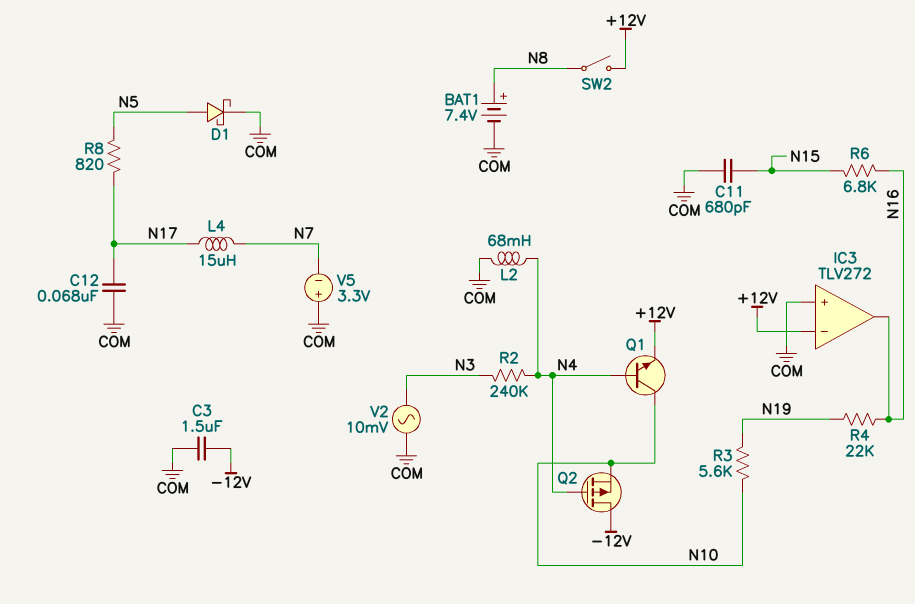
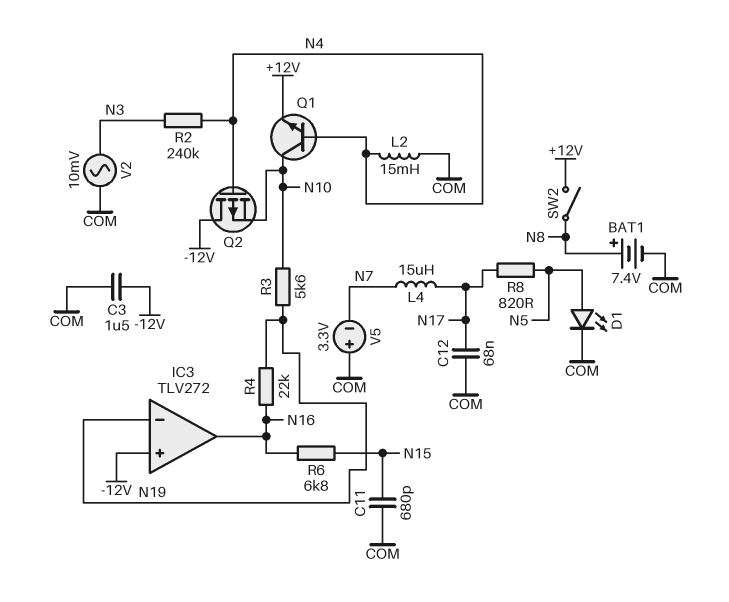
D1: schottky (A N5, K COM) -> LED (A N5, K COM)
IC3 pin in+: COM -> -12V
IC3 pin in-: +12V -> N19
L2: 68mH (COM, N4) -> 15mH (COM, N4)

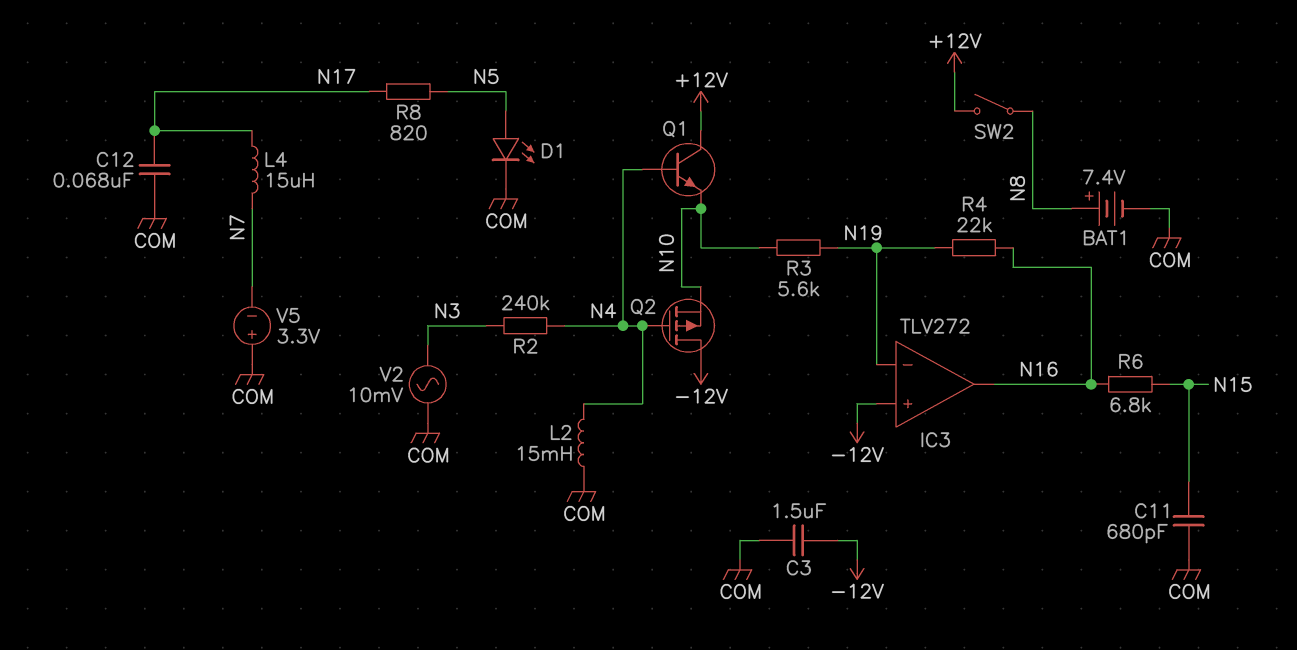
Q1: NPN (B N4, C N10, E +12V) -> NPN (B N4, C +12V, E N10)

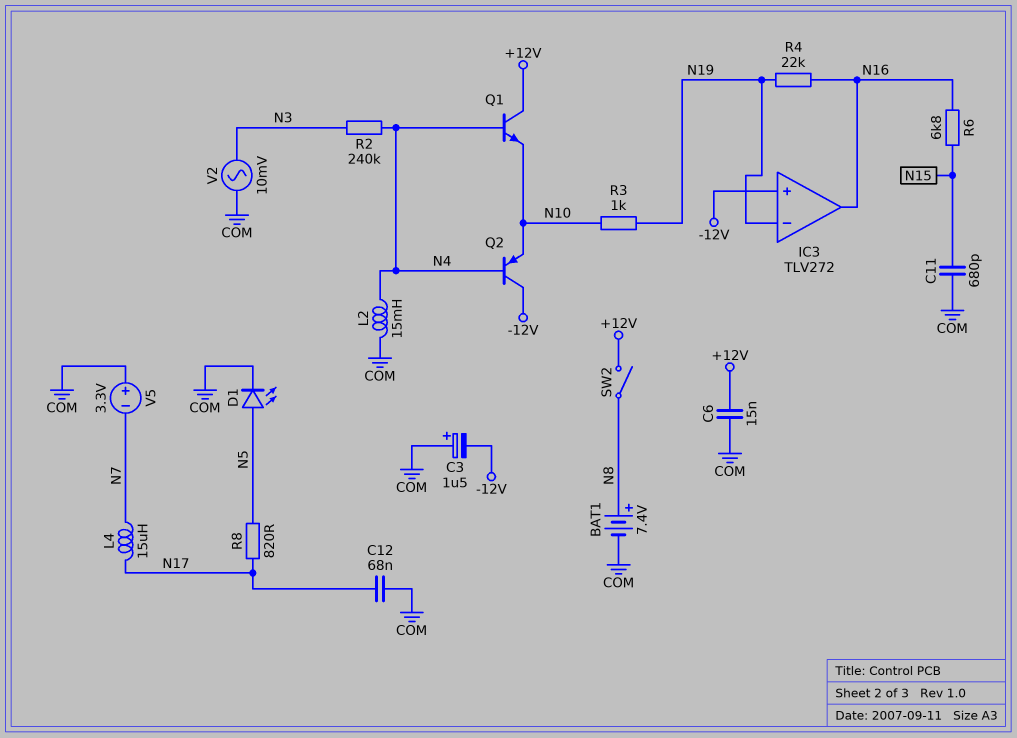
C3: 1.5uF (-12V, COM) -> 1.5uF (plus COM, minus -12V)
C6: none -> 15nF (+12V, COM)
Q2: PMOS (G N4, D -12V, S N10) -> PNP (B N4, C -12V, E N10)
R3: 5.6k (N10, N19) -> 1k (N10, N19)

